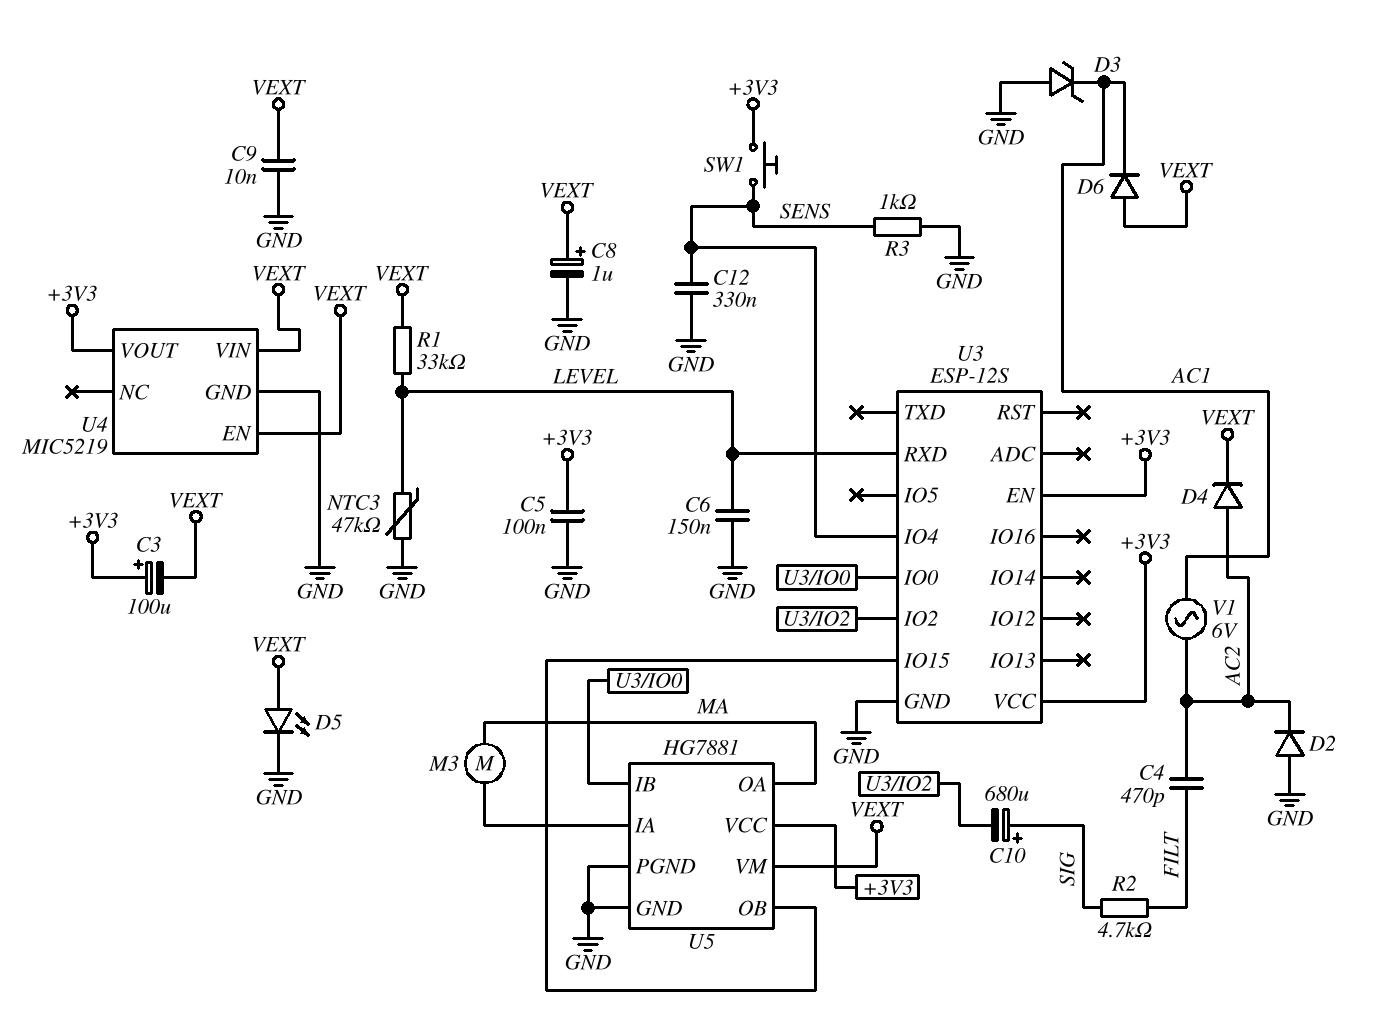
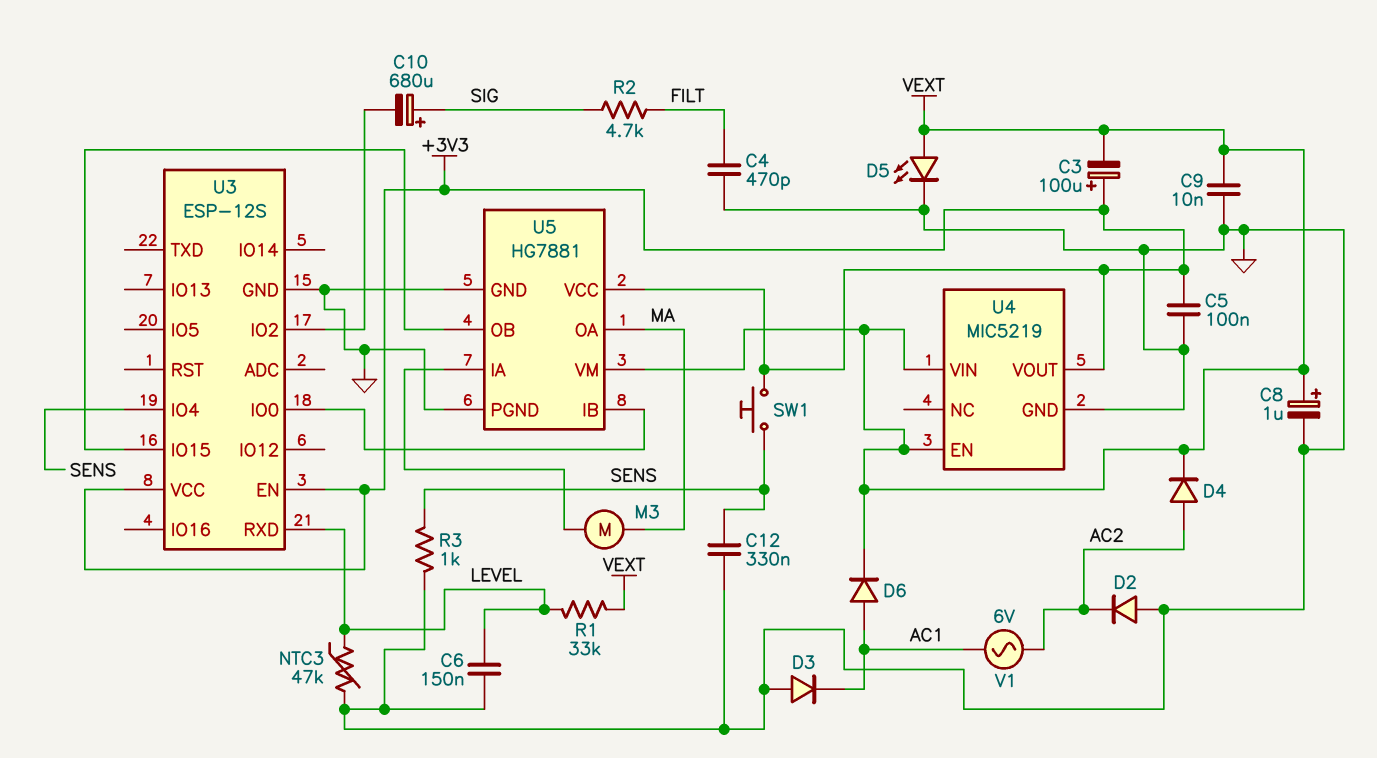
C4: 470pF (AC2, FILT) -> 470pF (FILT, GND)
D3: zener (A GND, K AC1) -> diode (A GND, K AC1)
D6: diode (A VEXT, K AC1) -> diode (A AC1, K VEXT)

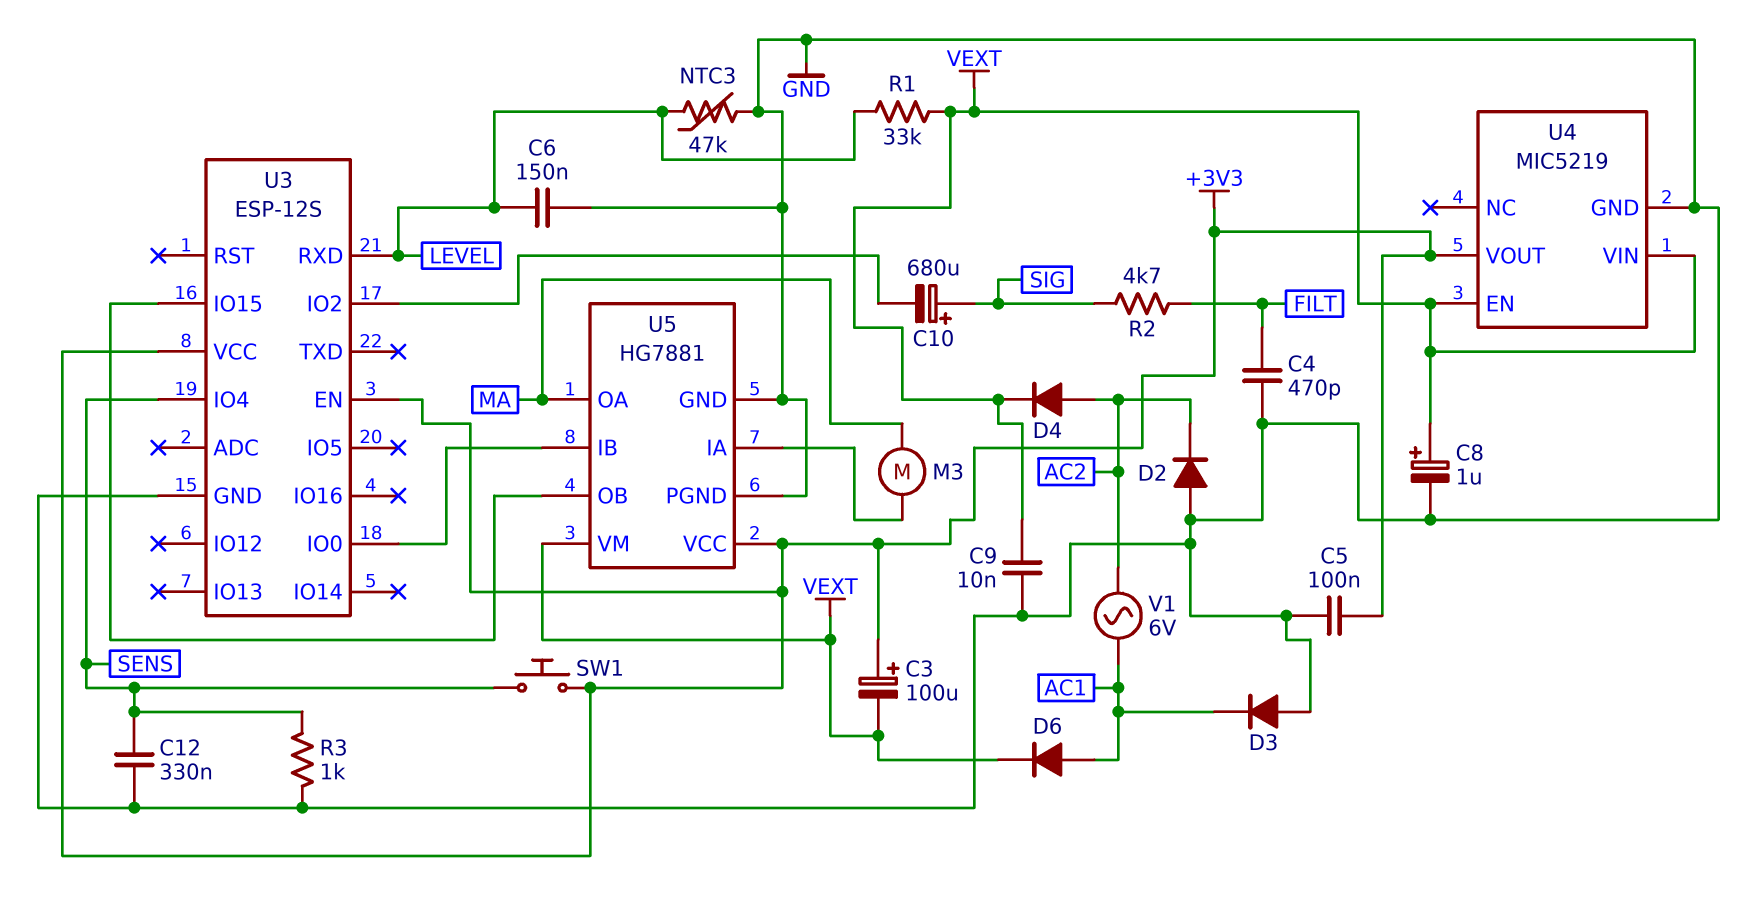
D5: LED (A VEXT, K GND) -> none

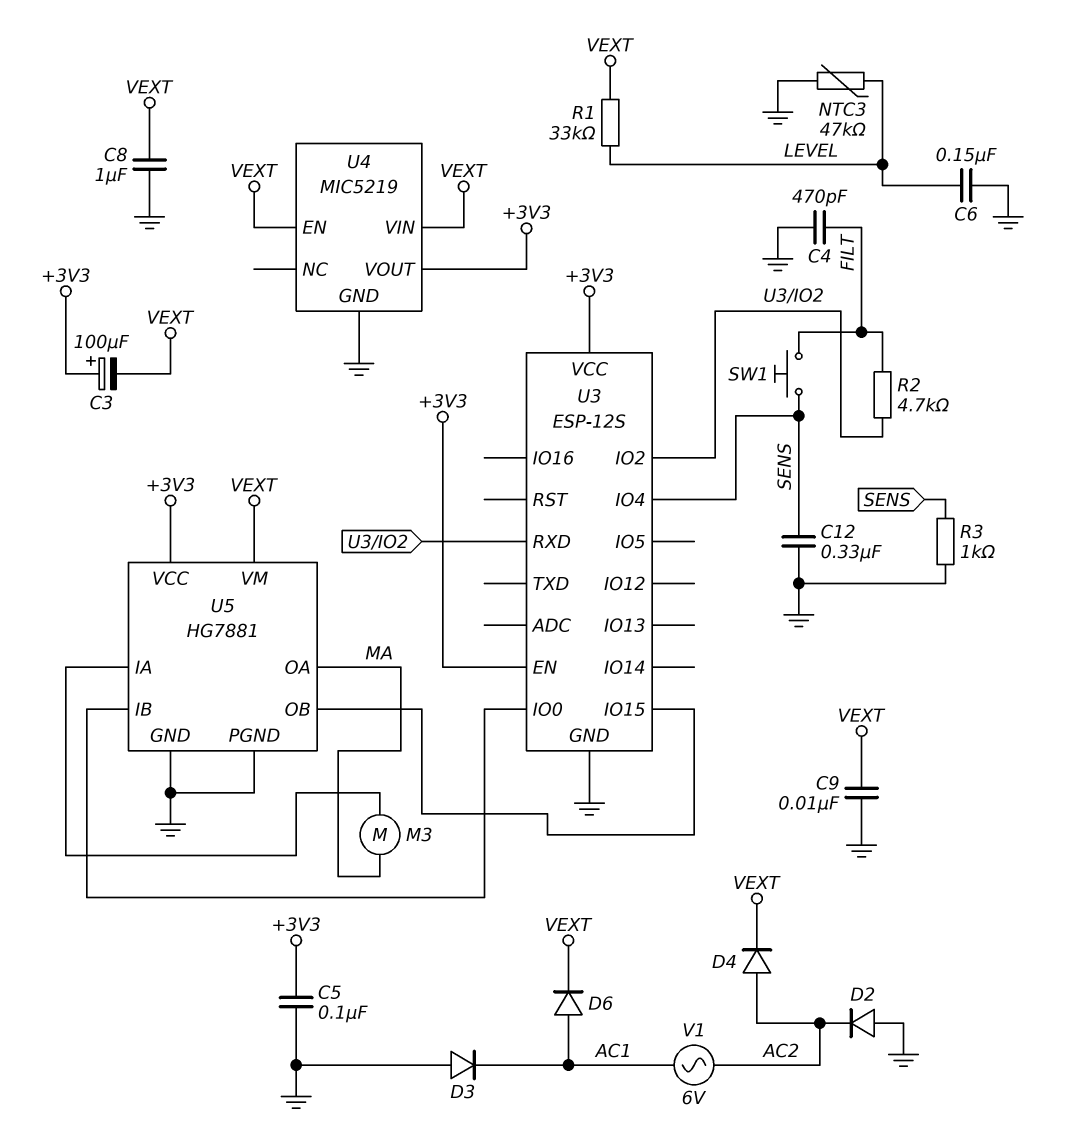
C8: 1uF (plus VEXT, minus GND) -> 1uF (GND, VEXT)
C10: 680uF (plus SIG, minus U3/IO2) -> none
R2: 4.7k (FILT, SIG) -> 4.7k (FILT, U3/IO2)
SW1: button (+3V3, SENS) -> button (FILT, SENS)
U3 pin RXD: LEVEL -> U3/IO2

